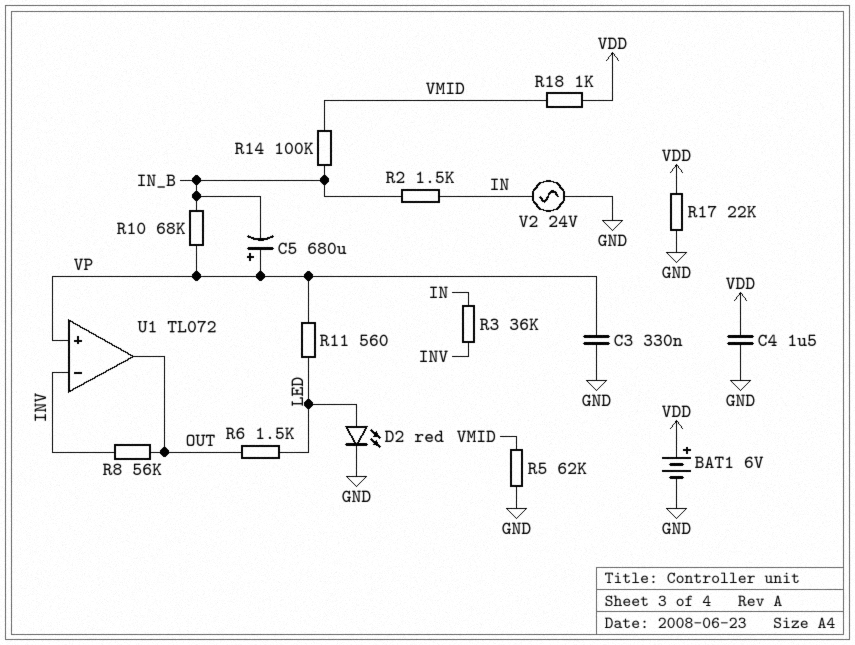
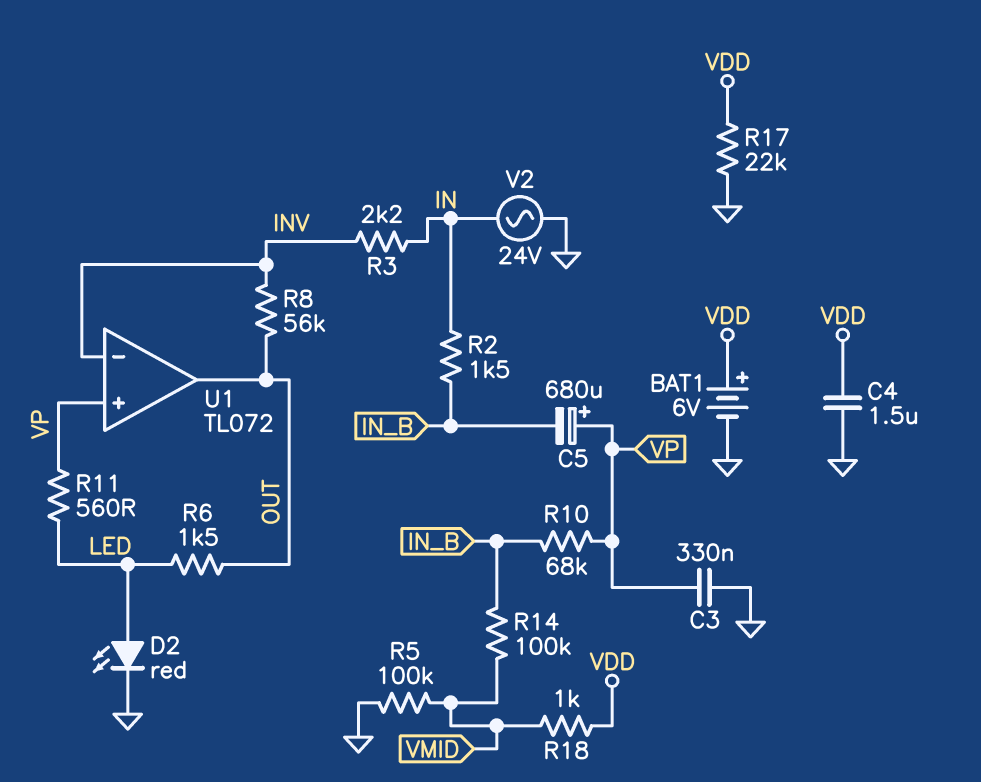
R3: 36k (IN, INV) -> 2.2k (IN, INV)
R5: 62k (GND, VMID) -> 100k (GND, VMID)

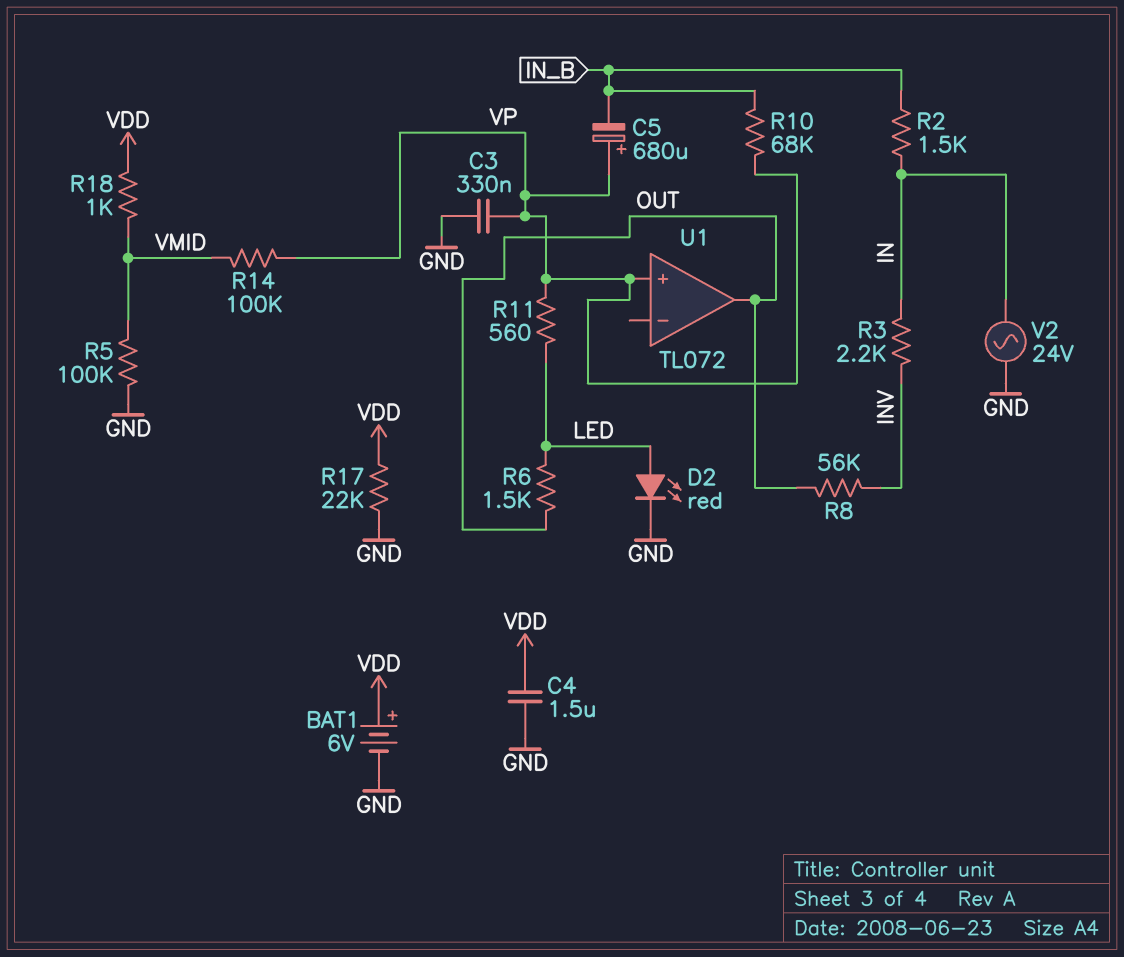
R14: 100k (IN_B, VMID) -> 100k (VMID, VP)
U1 pin in-: INV -> none

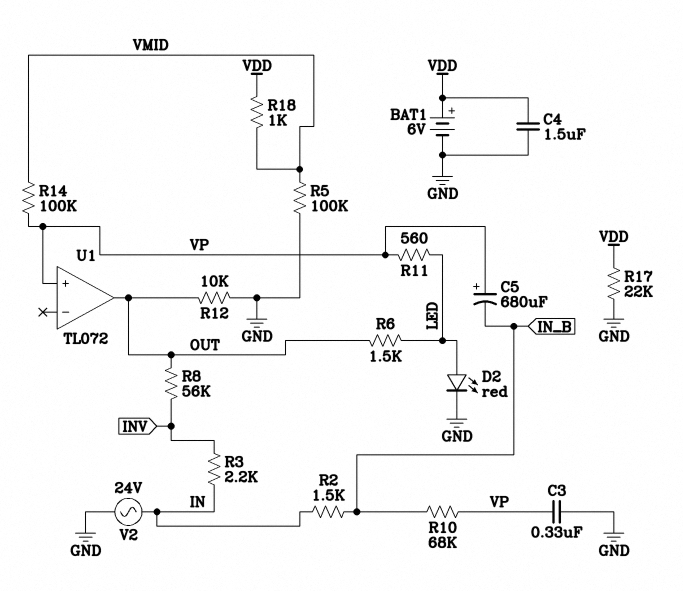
R12: none -> 10k (GND, OUT)

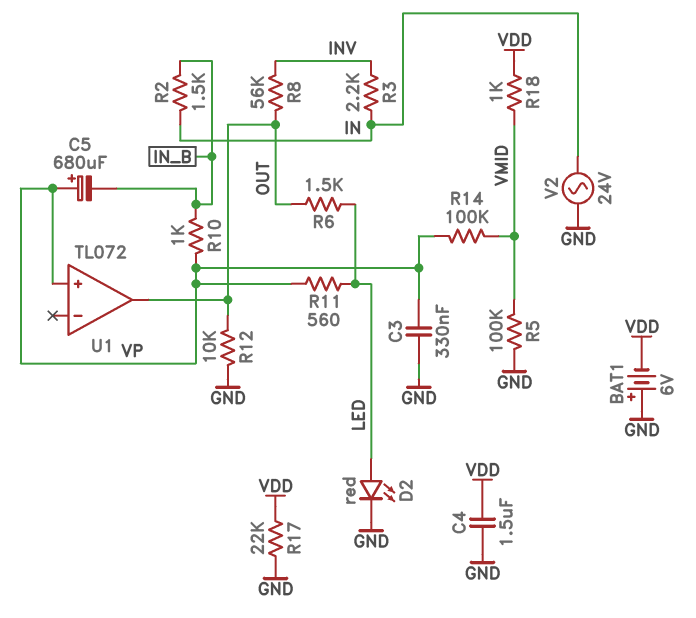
BAT1: 6V (plus VDD, minus GND) -> 6V (plus GND, minus VDD)
R10: 68k (IN_B, VP) -> 1k (IN_B, VP)

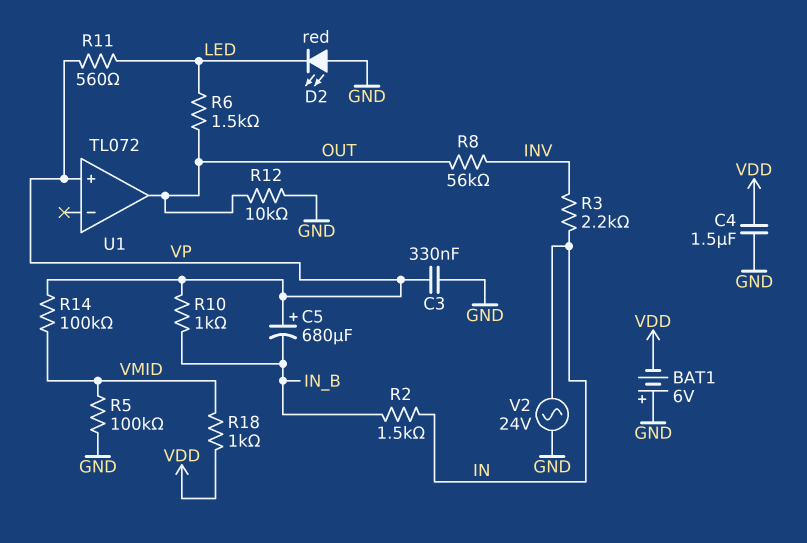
D2: LED red (A LED, K GND) -> LED red (A GND, K LED)
R17: 22k (GND, VDD) -> none

